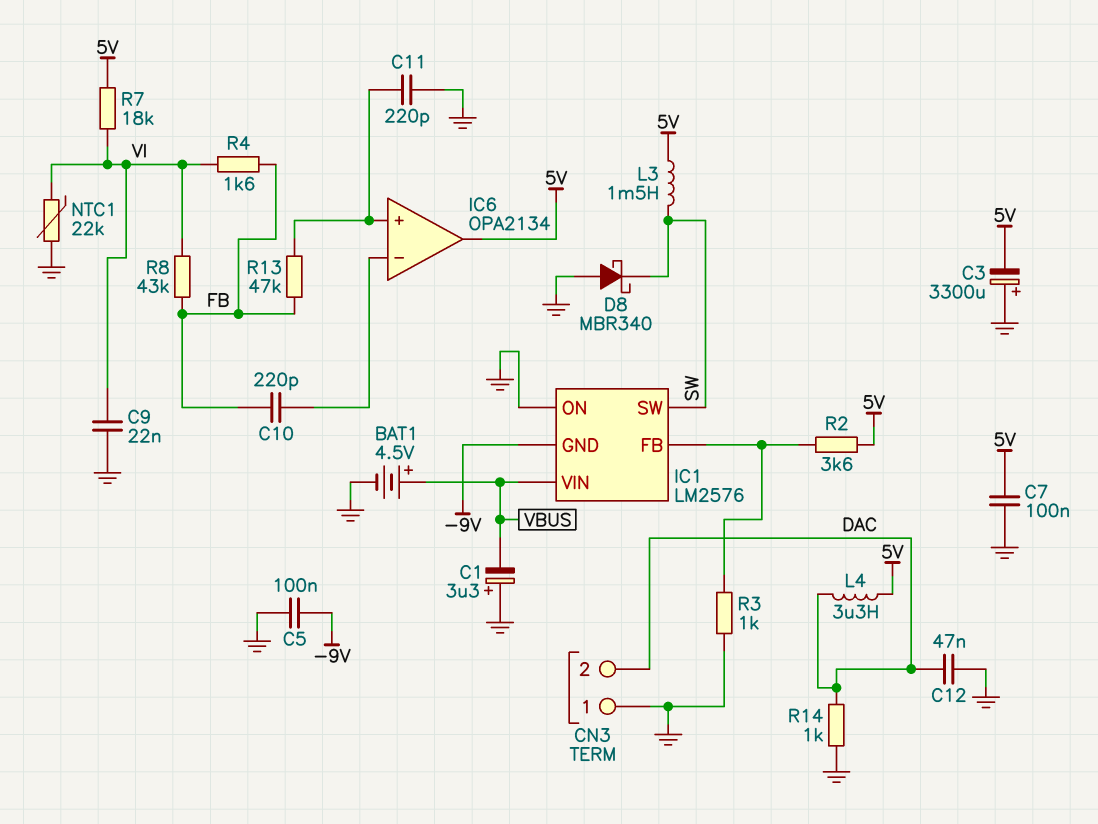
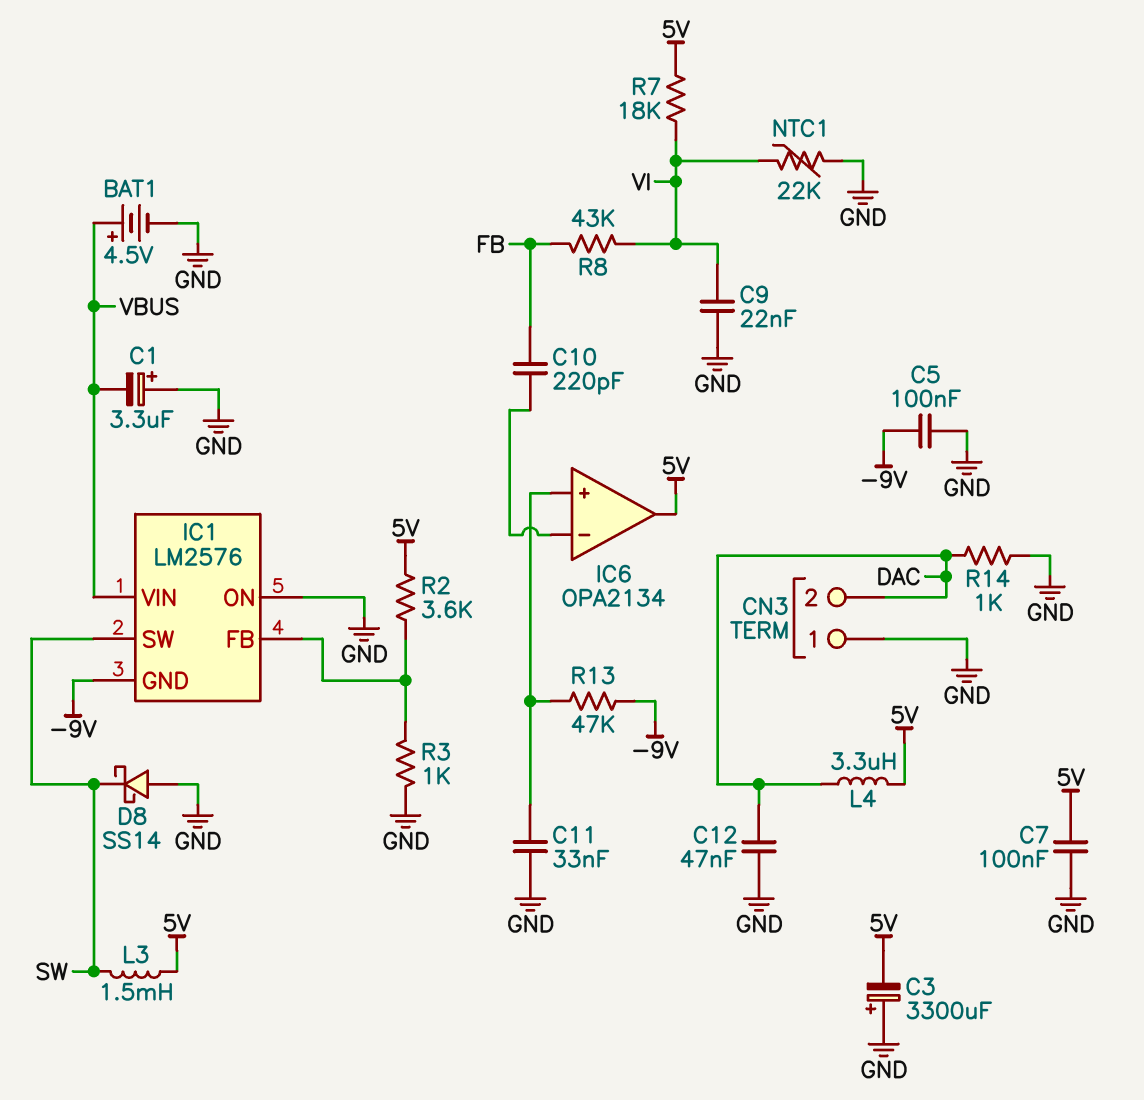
C11: 220pF (GND, IC6/in+) -> 33nF (GND, IC6/in+)
D8: schottky MBR340 (A GND, K SW) -> schottky SS14 (A GND, K SW)
R4: 1.6k (FB, VI) -> none
R13: 47k (FB, IC6/in+) -> 47k (-9V, IC6/in+)

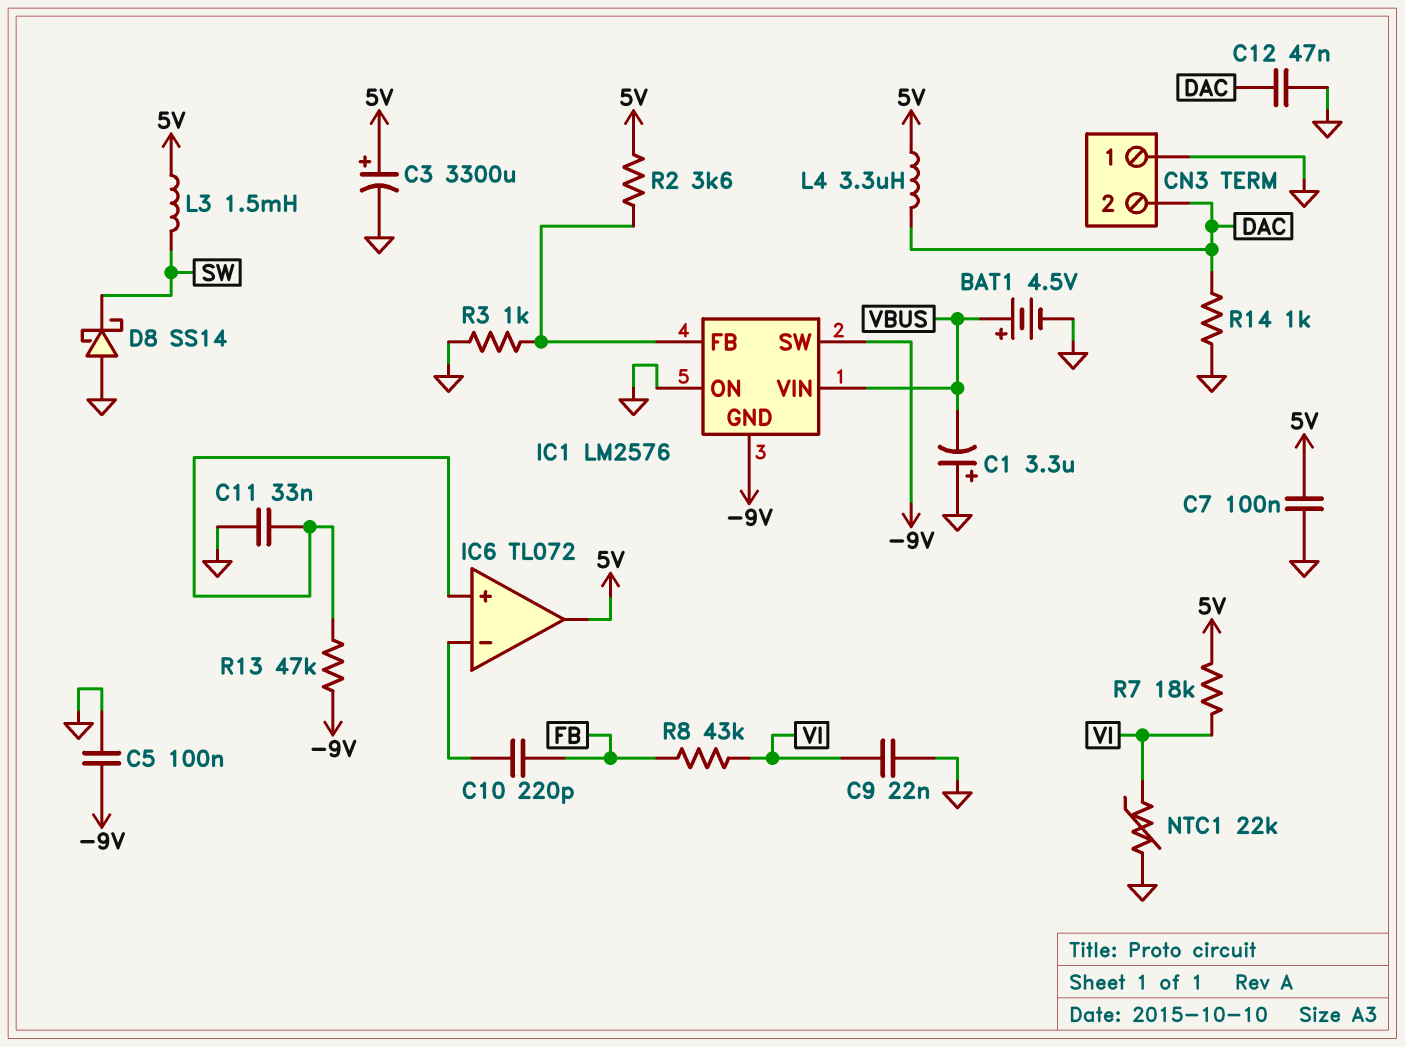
C3: 3300uF (plus GND, minus 5V) -> 3300uF (plus 5V, minus GND)
IC1 pin SW: SW -> -9V
IC6: OPA2134 -> TL072

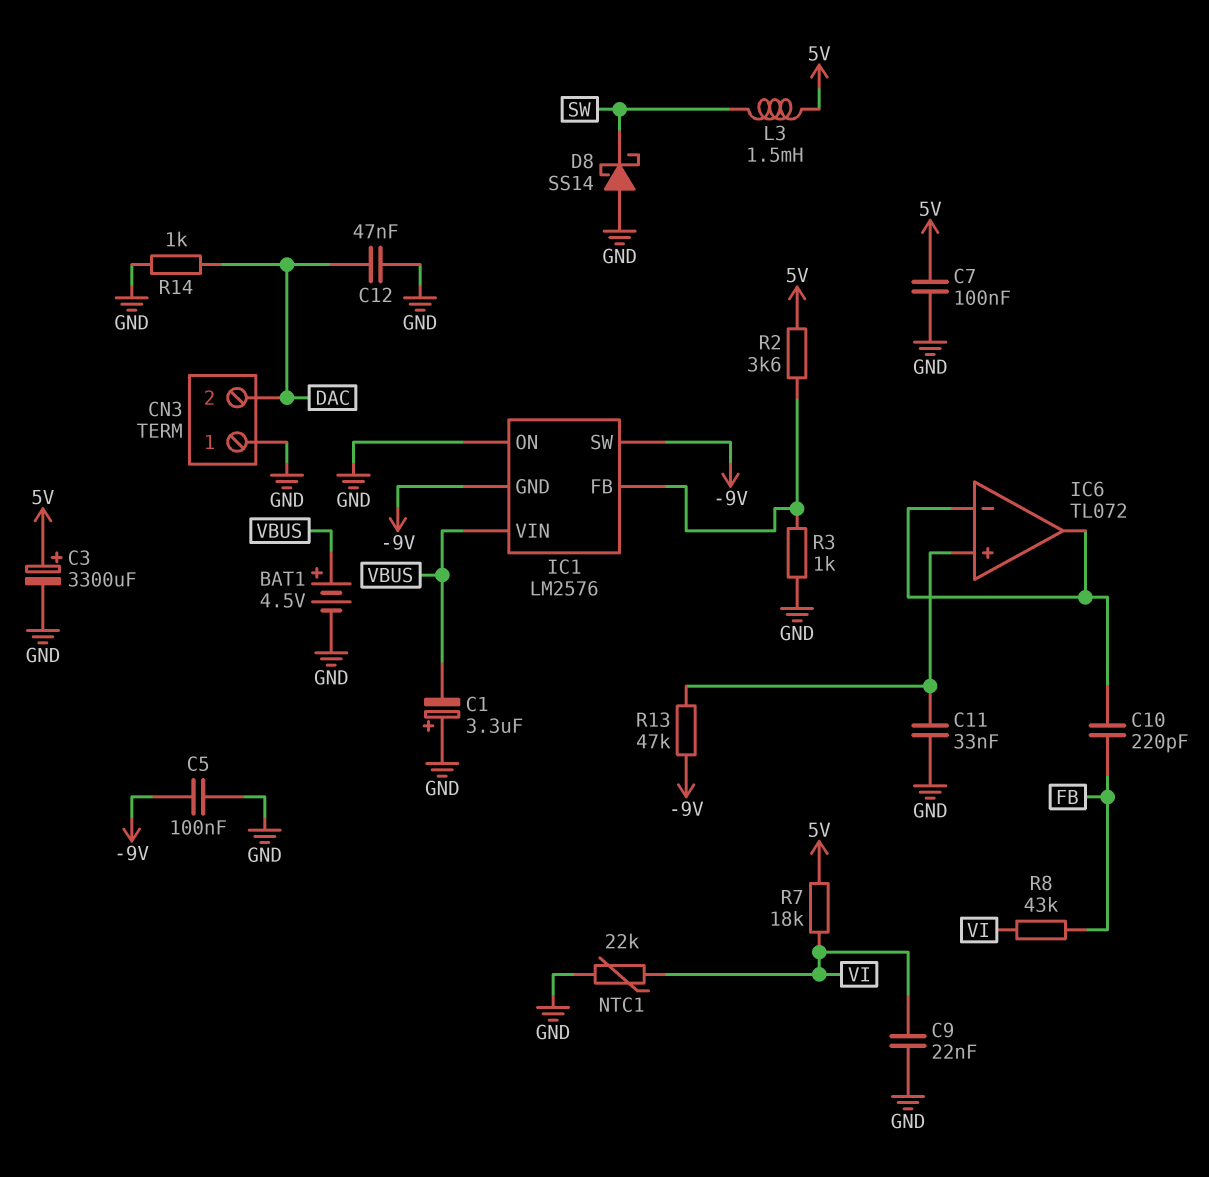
IC6 pin out: 5V -> IC6/in-
L4: 3.3uH (5V, DAC) -> none

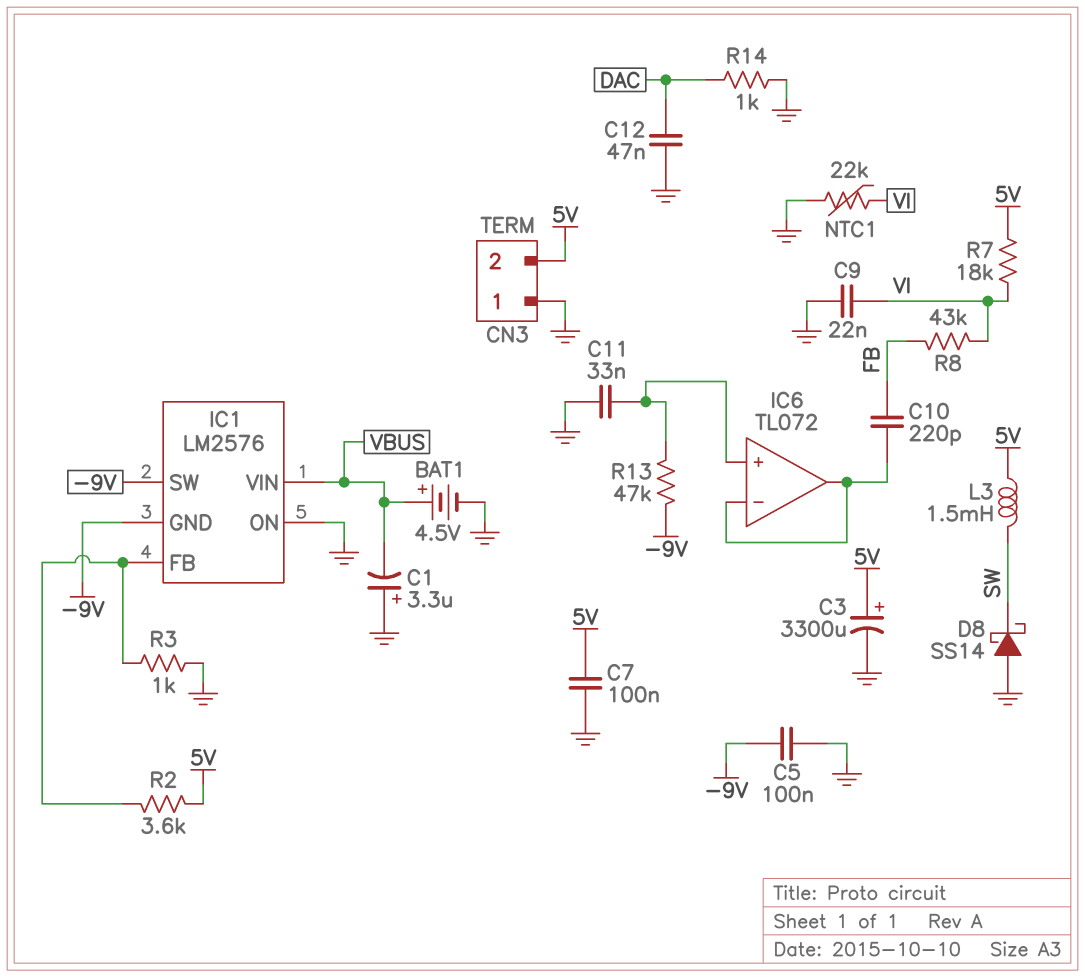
CN3 pin 2: DAC -> 5V

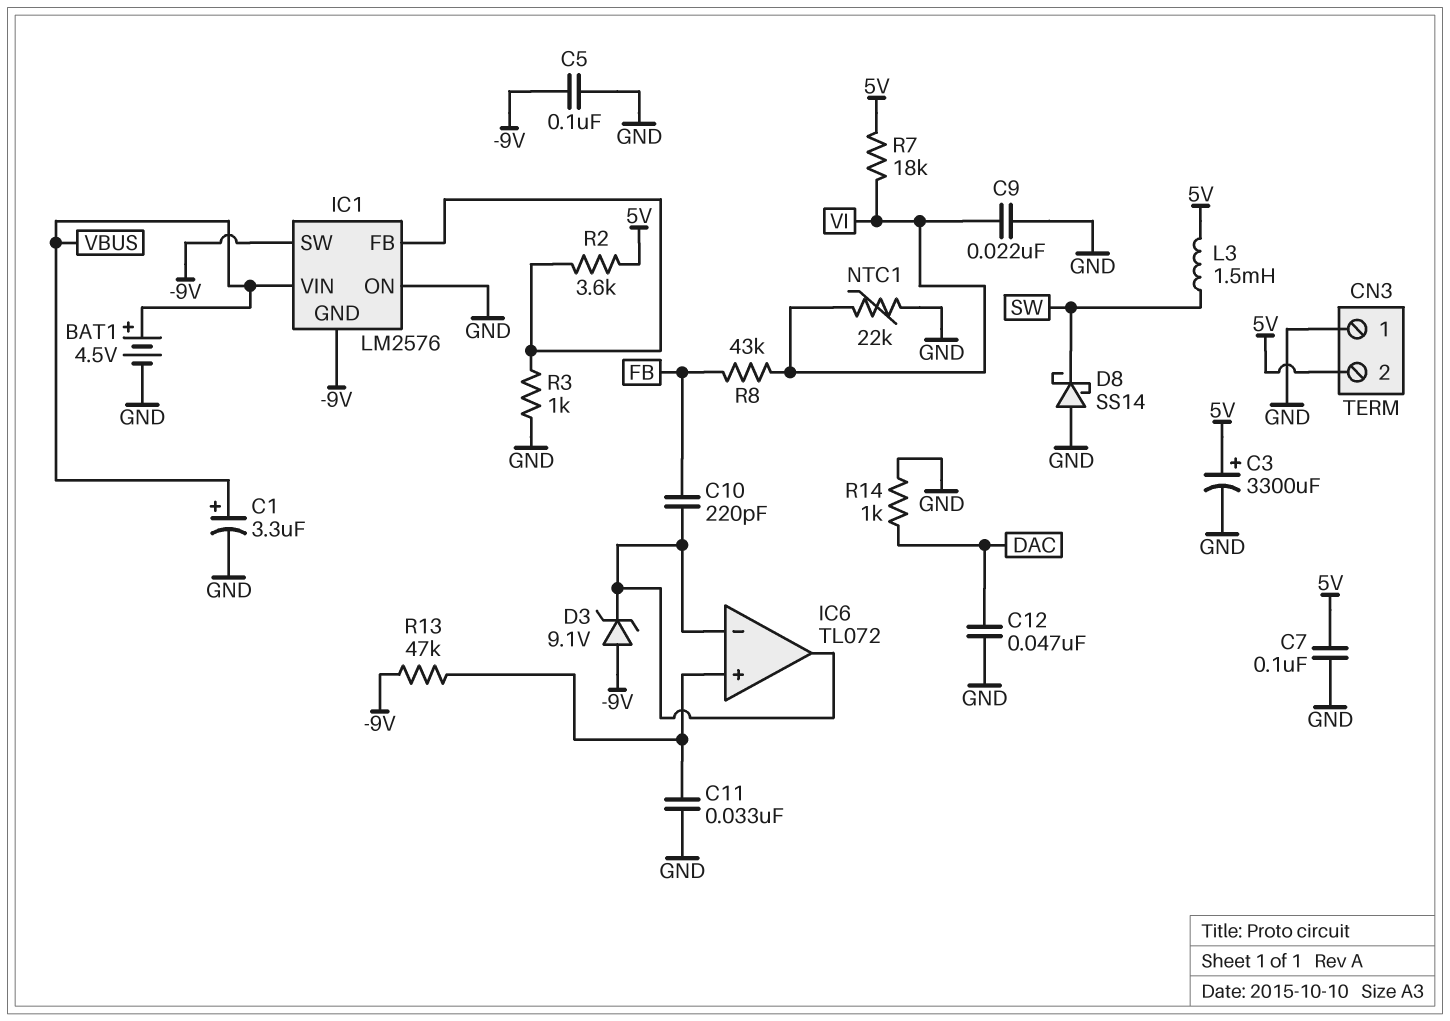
C1: 3.3uF (plus GND, minus VBUS) -> 3.3uF (plus VBUS, minus GND)
D3: none -> zener 9.1V (A -9V, K IC6/in-)

